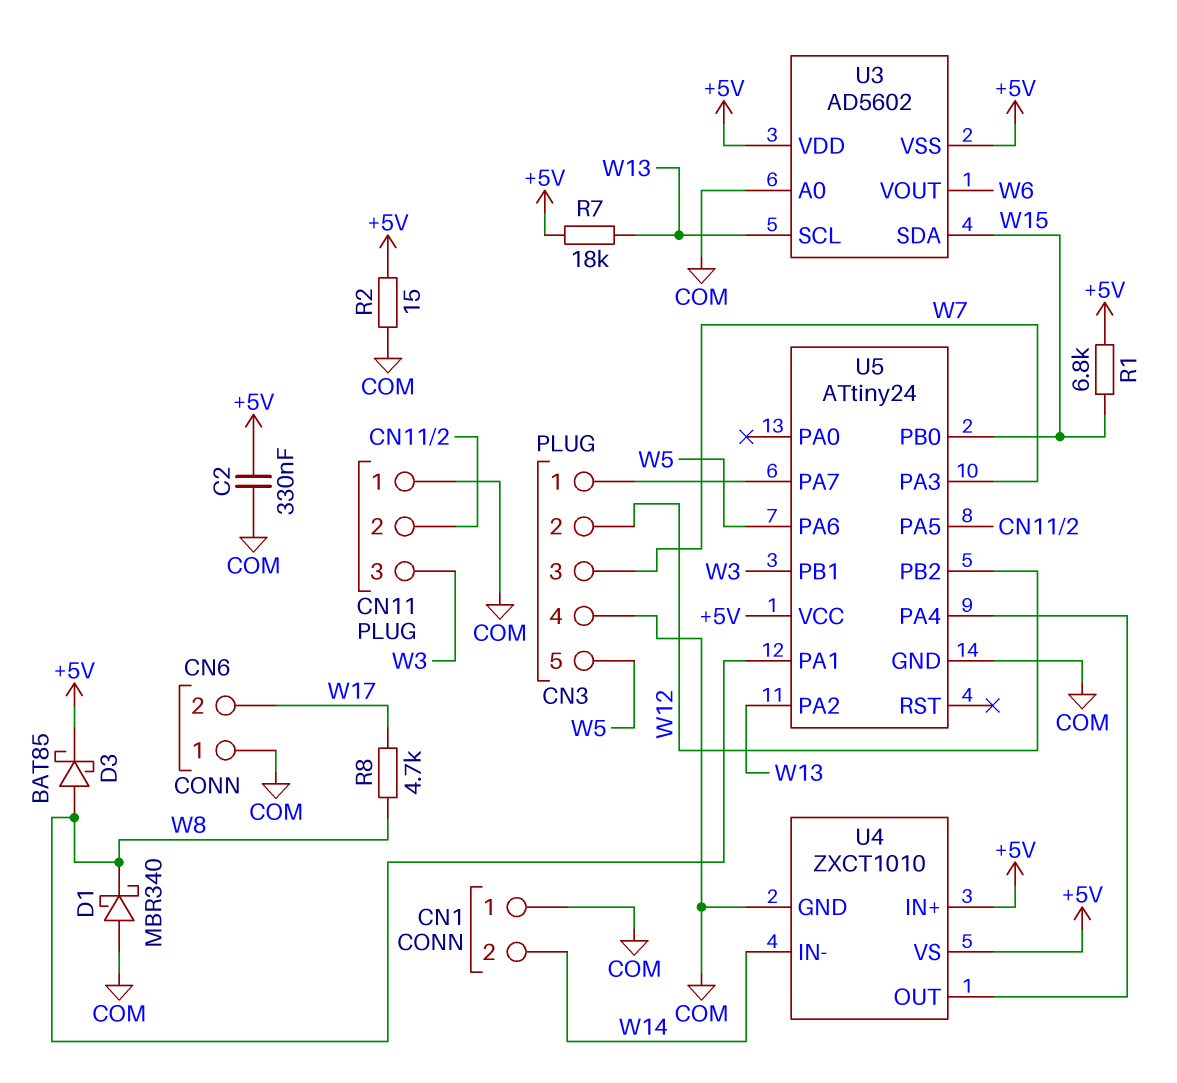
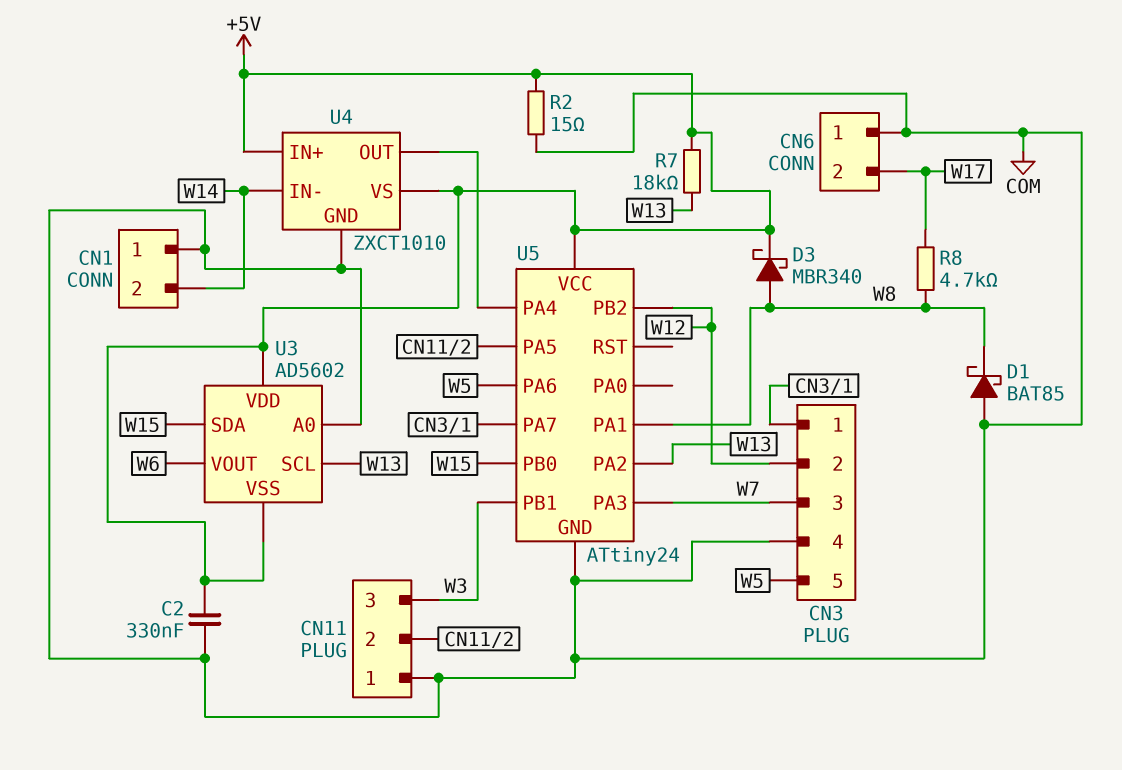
D1: schottky MBR340 (A COM, K W8) -> schottky BAT85 (A COM, K W8)
D3: schottky BAT85 (A W8, K +5V) -> schottky MBR340 (A W8, K +5V)
R1: 6.8k (+5V, W15) -> none

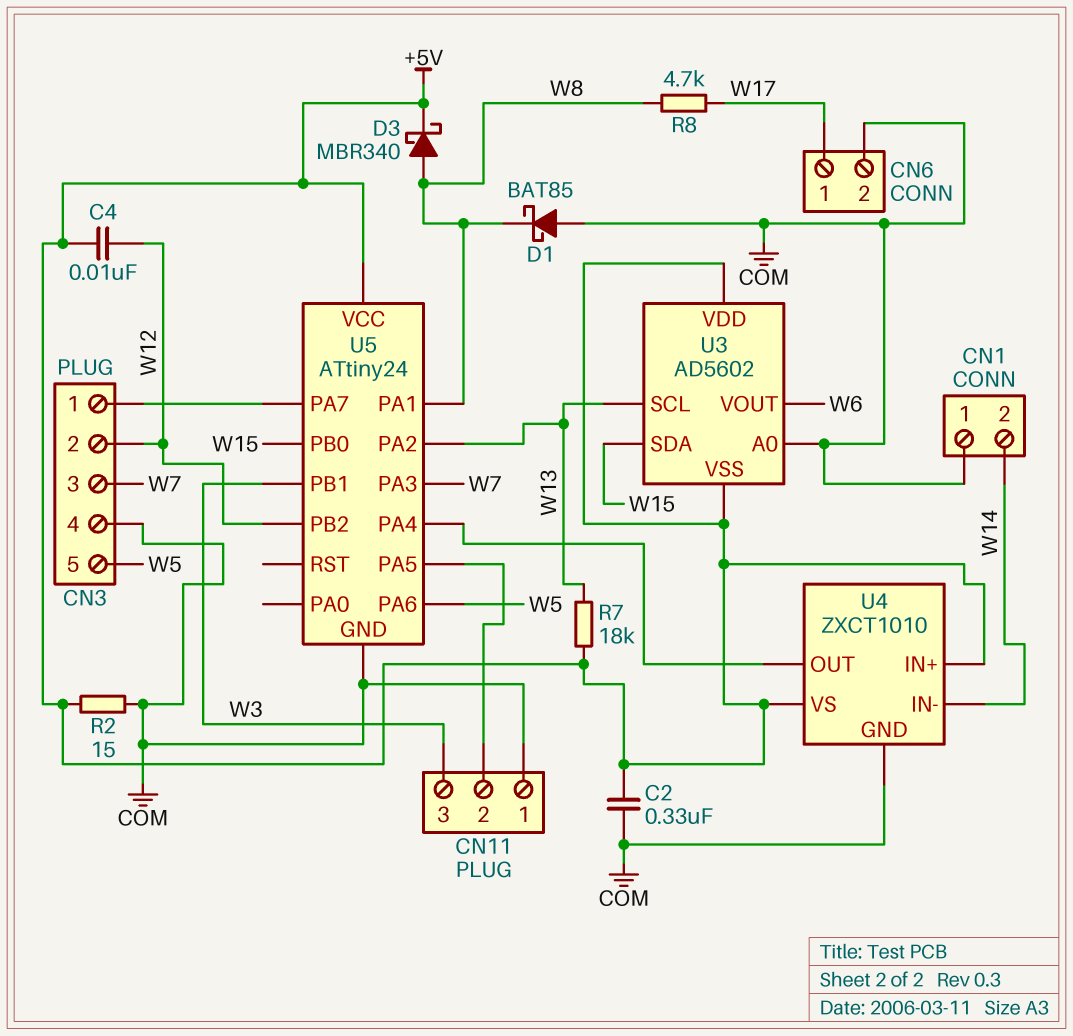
C4: none -> 10nF (+5V, W12)
CN6 pin 1: COM -> W17
CN6 pin 2: W17 -> COM

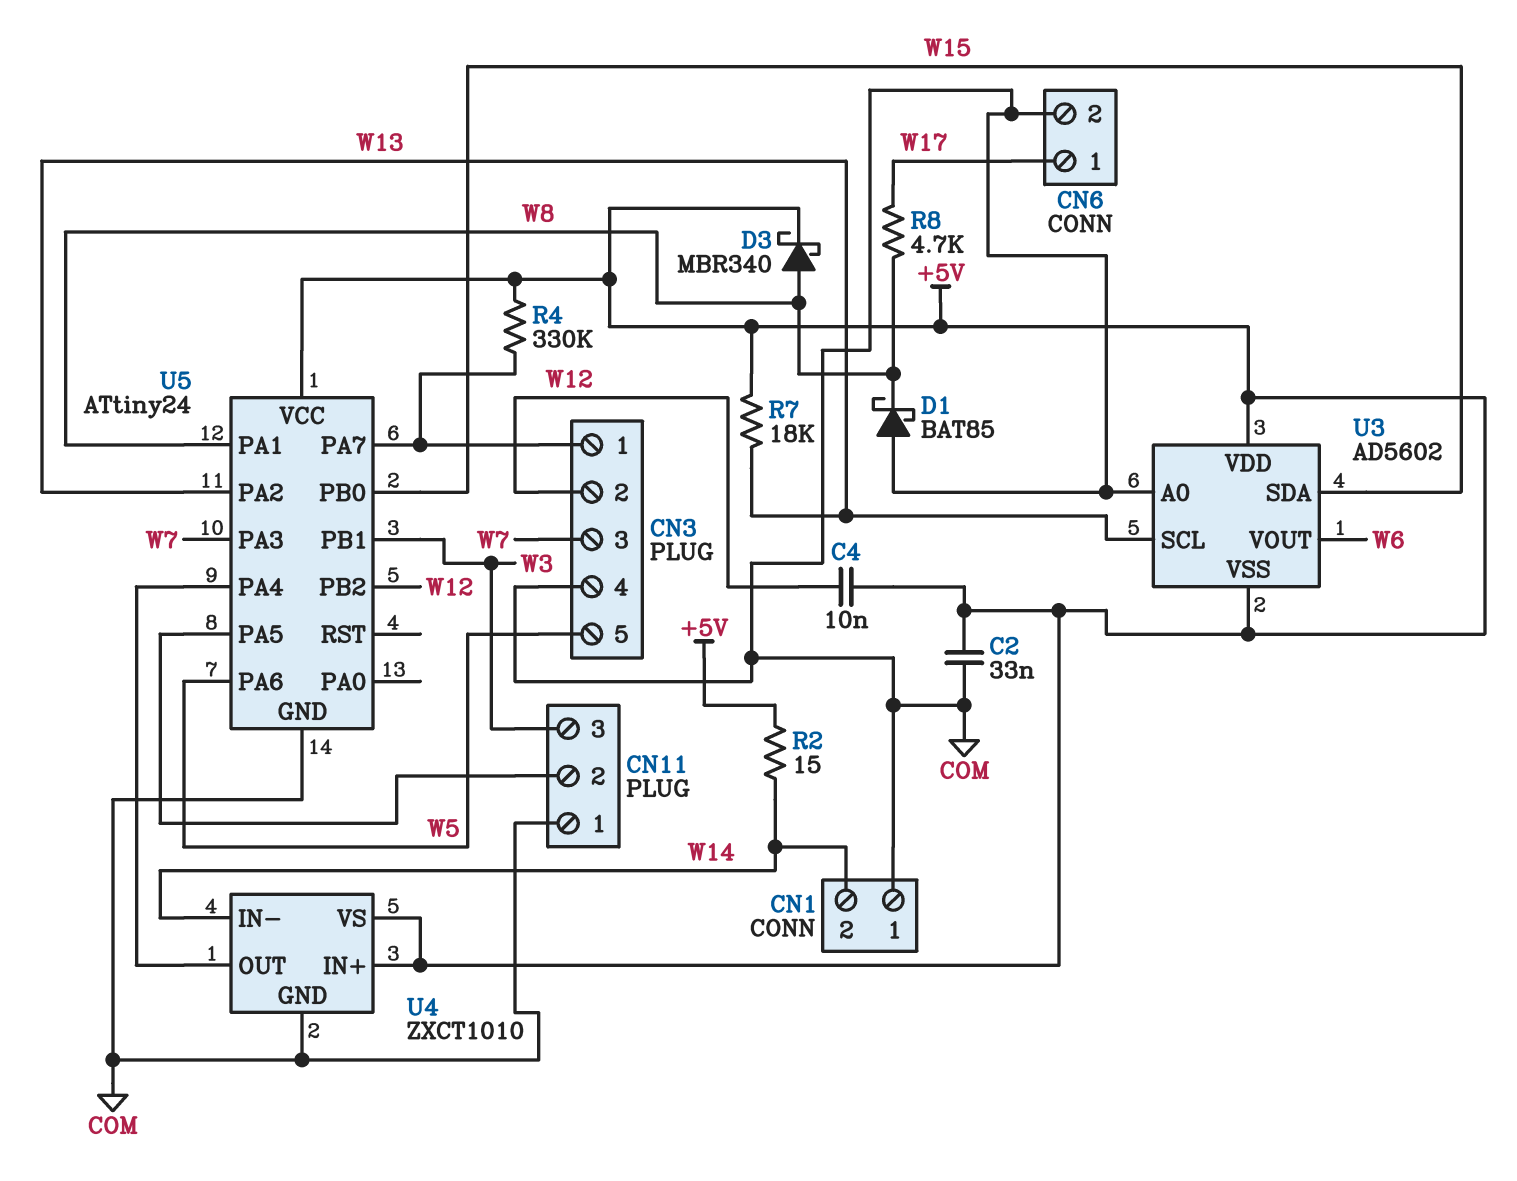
C2: 330nF (+5V, COM) -> 33nF (+5V, COM)
R2: 15 (+5V, COM) -> 15 (+5V, W14)
R4: none -> 330k (+5V, CN3/1)

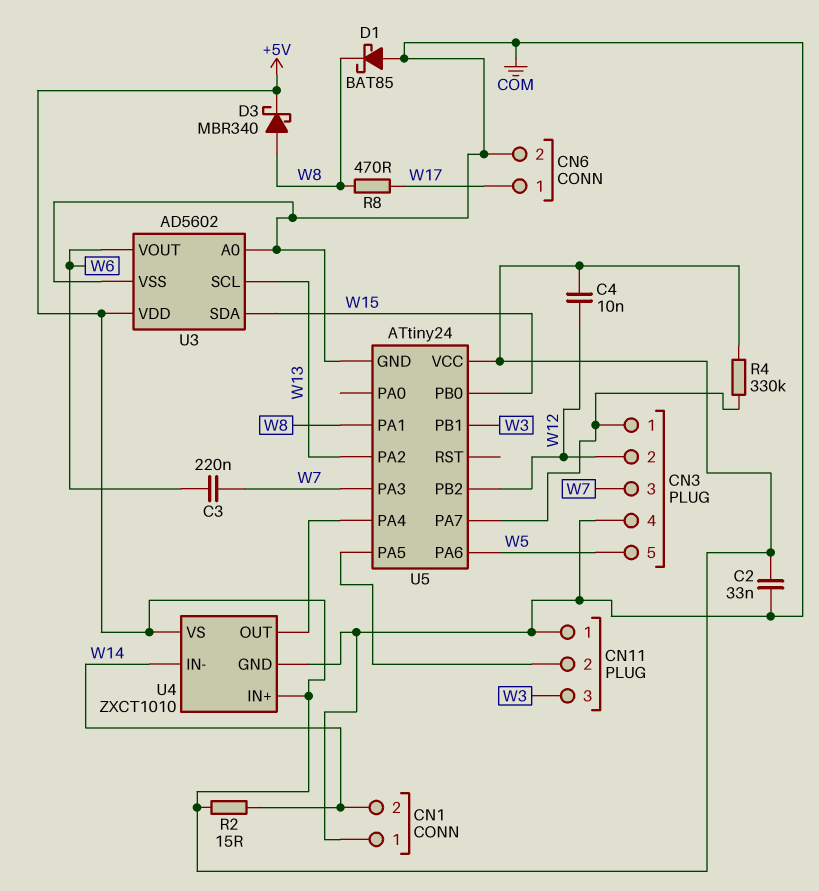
C3: none -> 220nF (W6, W7)
R7: 18k (+5V, W13) -> none
R8: 4.7k (W8, W17) -> 470 (W8, W17)
U3 pin VSS: +5V -> COM

